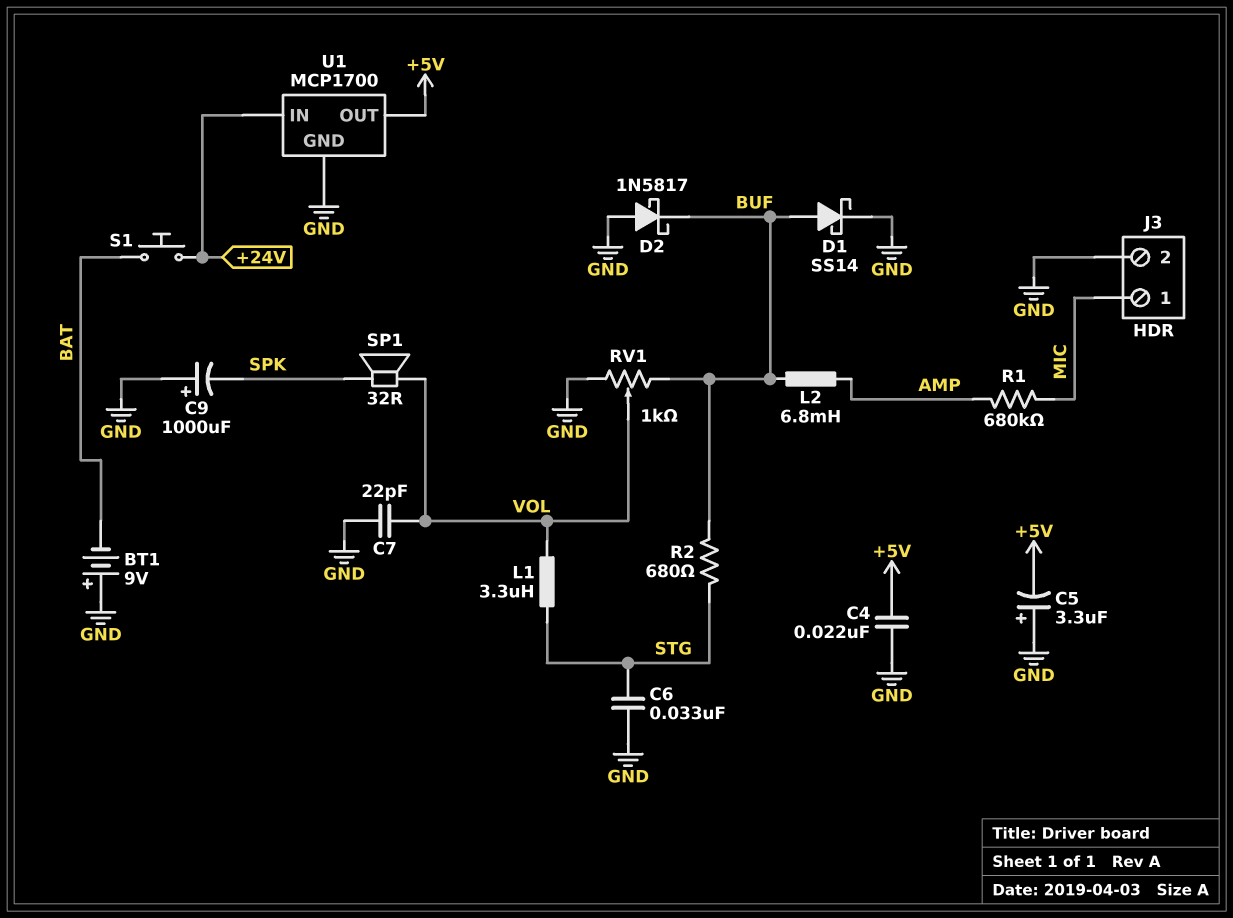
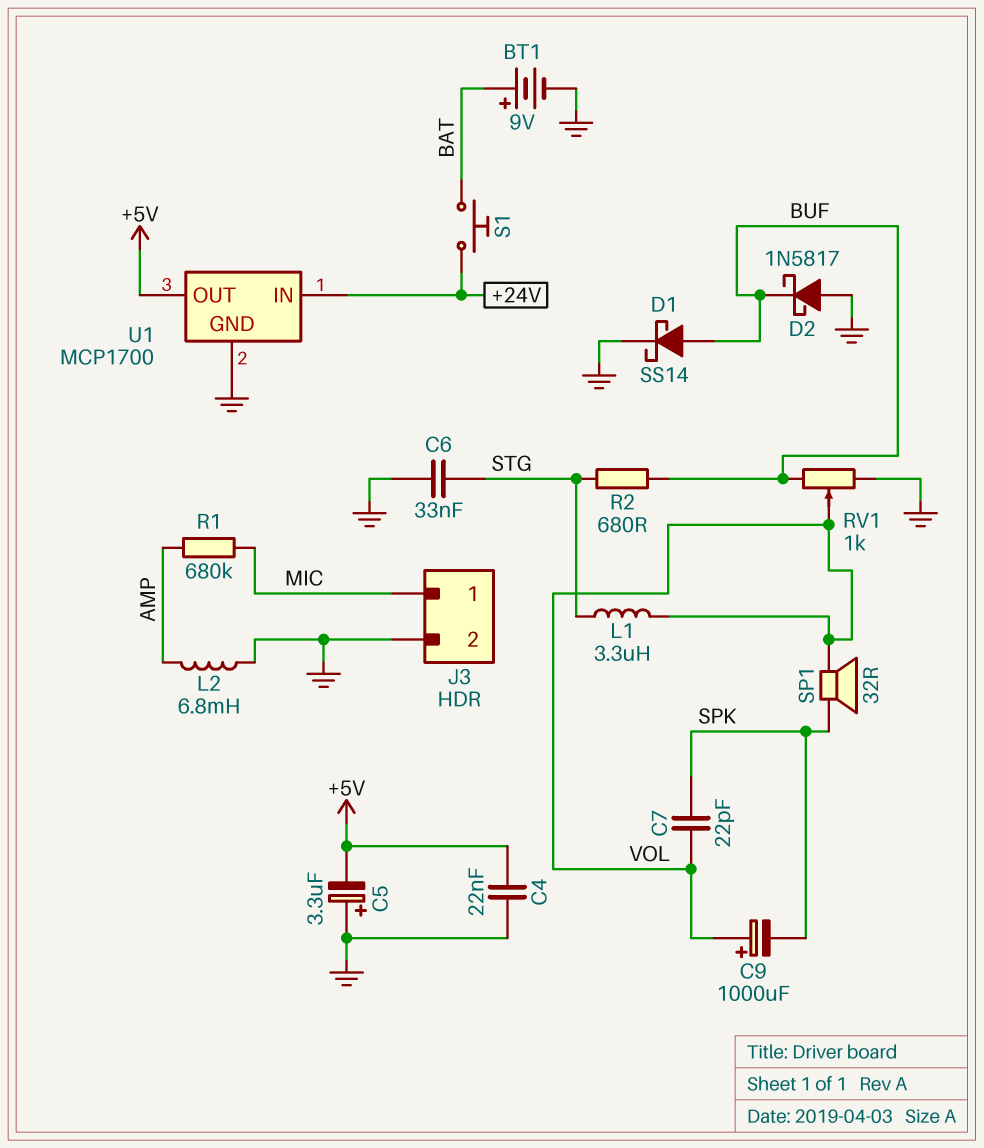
BT1: 9V (plus GND, minus BAT) -> 9V (plus BAT, minus GND)
C7: 22pF (GND, VOL) -> 22pF (SPK, VOL)
C9: 1000uF (plus GND, minus SPK) -> 1000uF (plus VOL, minus SPK)
L2: 6.8mH (AMP, BUF) -> 6.8mH (AMP, GND)

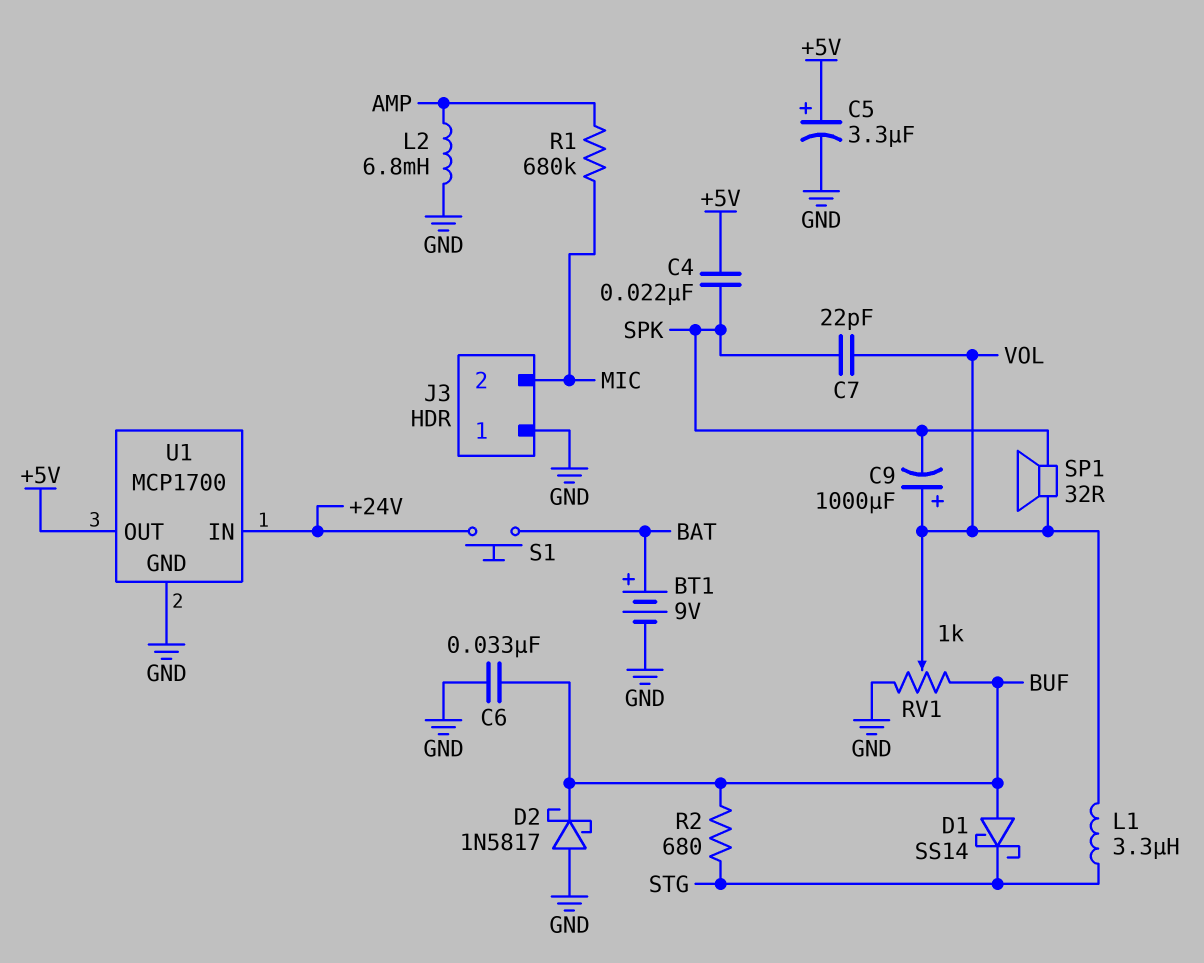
C4: 22nF (+5V, GND) -> 22nF (+5V, SPK)
C5: 3.3uF (plus GND, minus +5V) -> 3.3uF (plus +5V, minus GND)
C6: 33nF (GND, STG) -> 33nF (BUF, GND)
D1: schottky SS14 (A BUF, K GND) -> schottky SS14 (A BUF, K STG)
J3 pin 1: MIC -> GND
J3 pin 2: GND -> MIC

